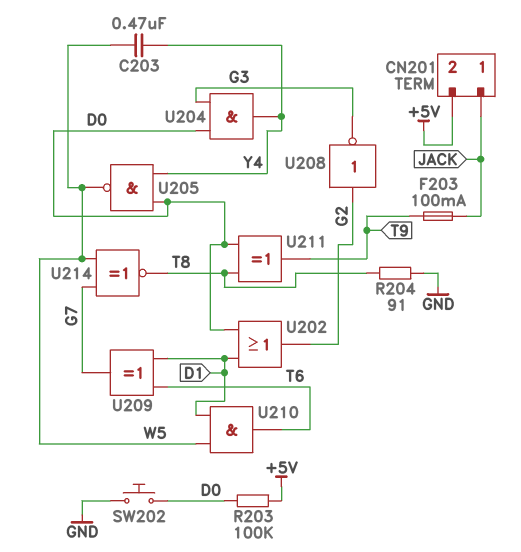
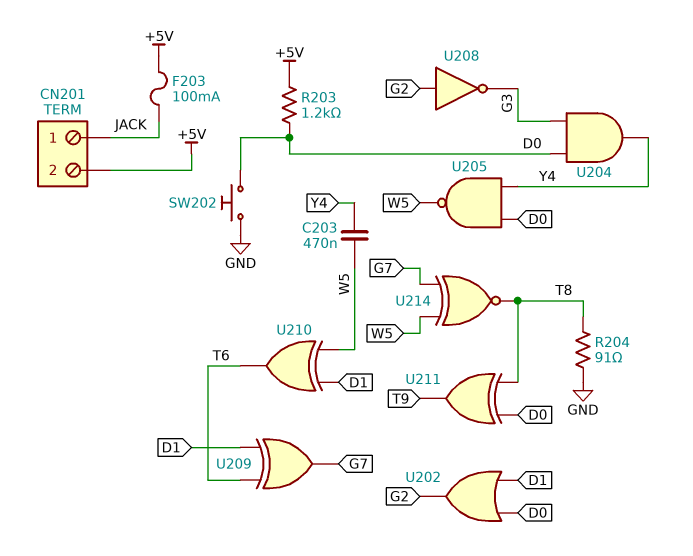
F203: 100mA (JACK, T9) -> 100mA (+5V, JACK)
R203: 100k (+5V, D0) -> 1.2k (+5V, D0)
U210: AND (in D1, in W5, out T6) -> XOR (in D1, in W5, out T6)

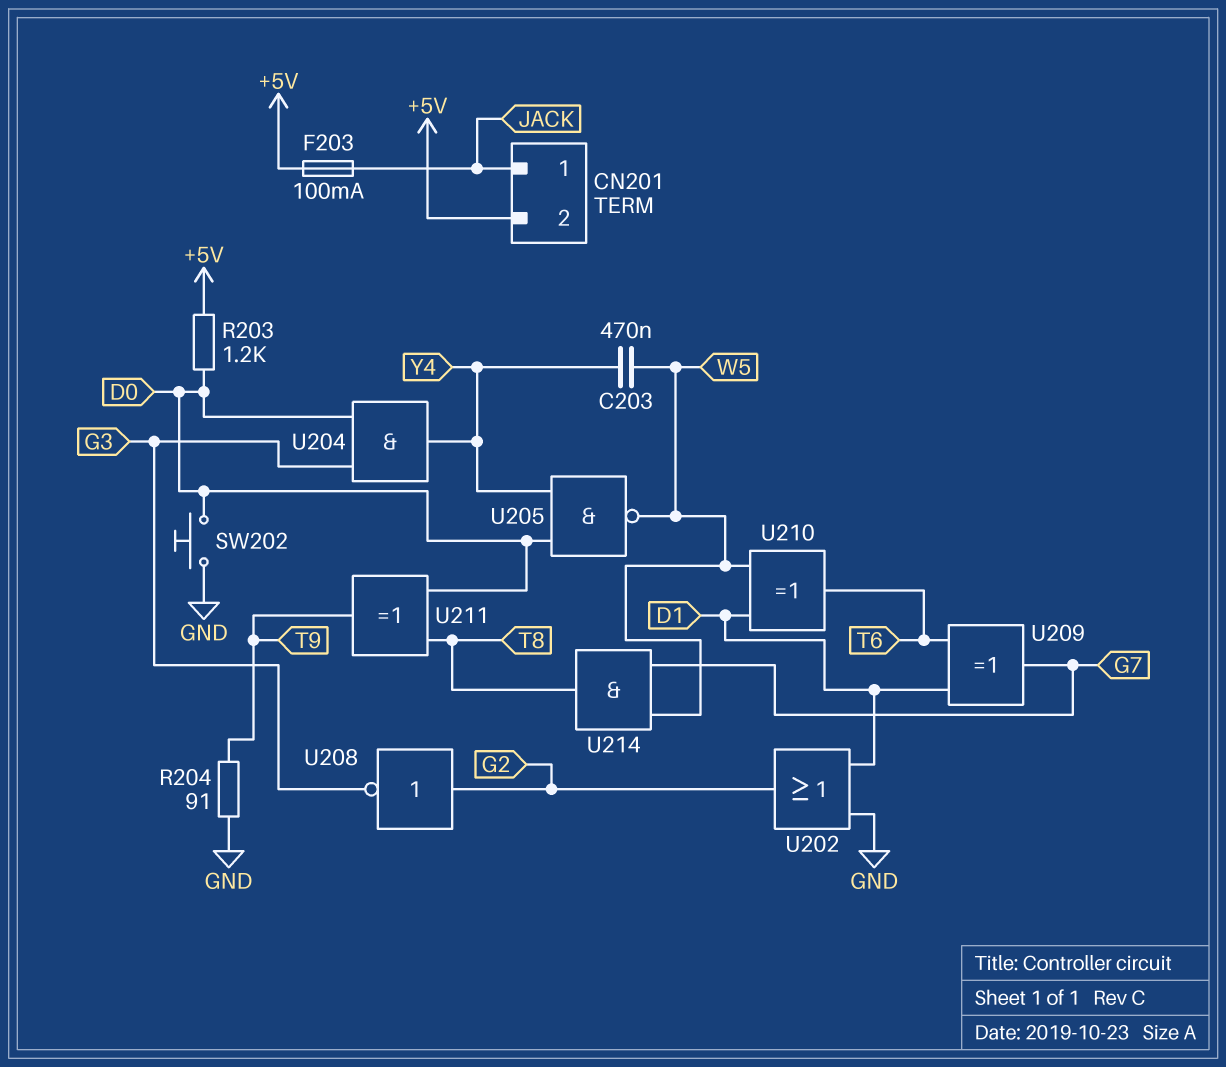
R204: 91 (GND, T8) -> 91 (GND, T9)
U202: OR (in D0, in D1, out G2) -> OR (in D1, in GND, out G2)
U214: XNOR (in G7, in W5, out T8) -> AND (in G7, in W5, out T8)

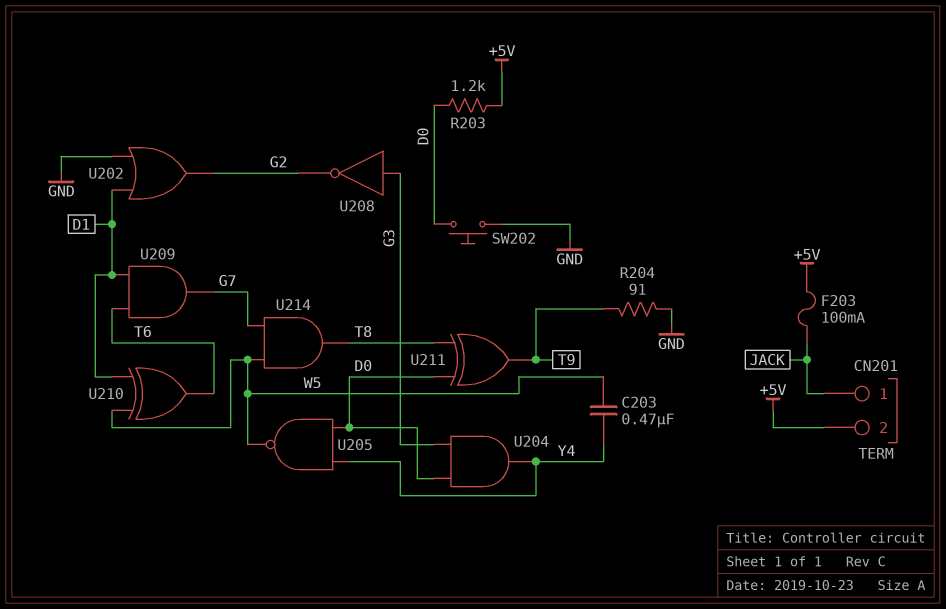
U208: NOT (in G2, out G3) -> NOT (in G3, out G2)
U209: XOR (in D1, in T6, out G7) -> AND (in D1, in T6, out G7)

